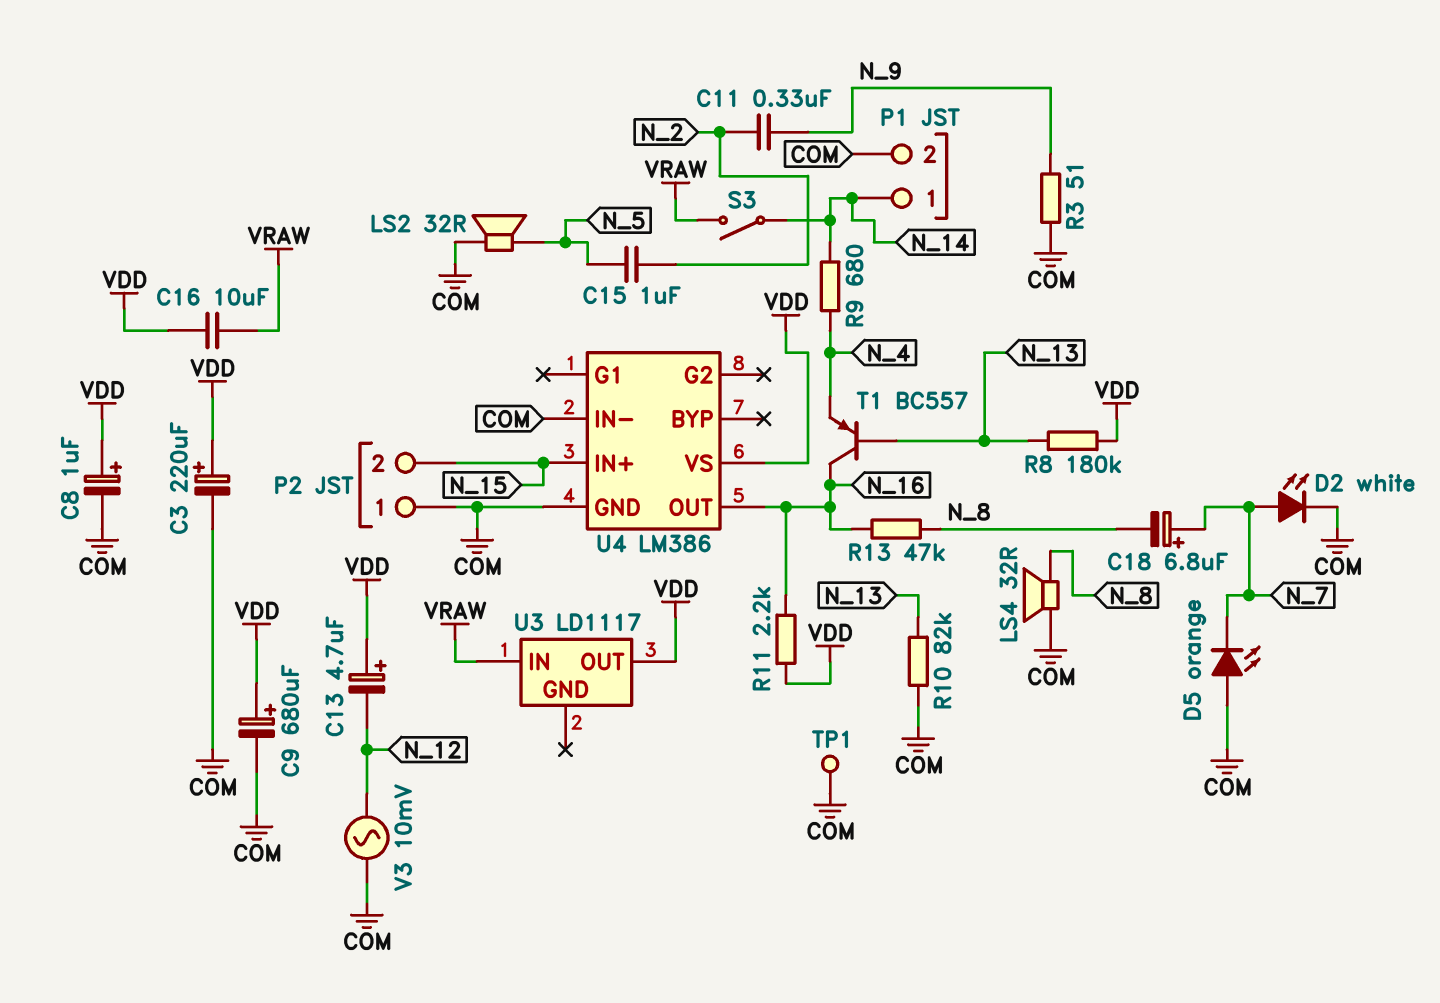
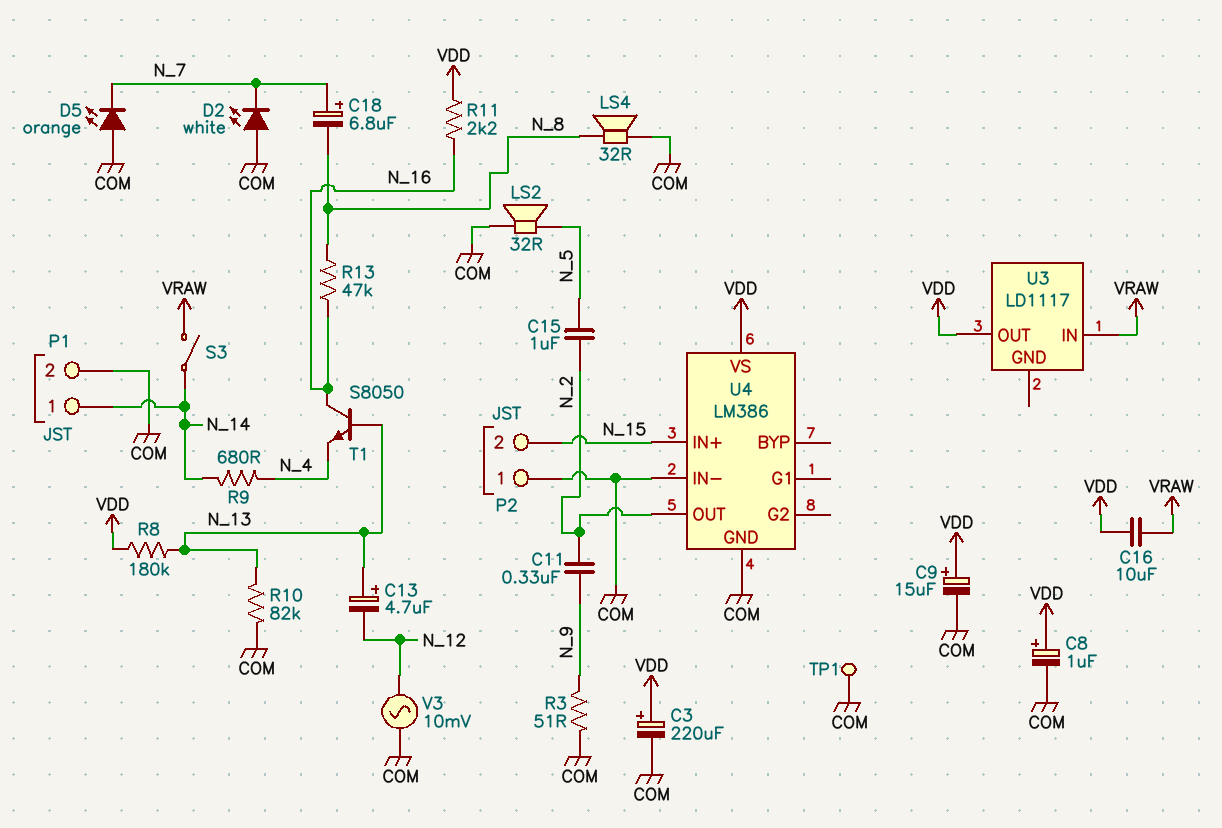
C9: 680uF (plus VDD, minus COM) -> 15uF (plus VDD, minus COM)
C13: 4.7uF (plus VDD, minus N_12) -> 4.7uF (plus N_13, minus N_12)
D2: LED white (A N_7, K COM) -> LED white (A COM, K N_7)
T1: PNP BC557 (B N_13, C N_16, E N_4) -> NPN S8050 (B N_13, C N_16, E N_4)
U4 pin OUT: N_16 -> N_2

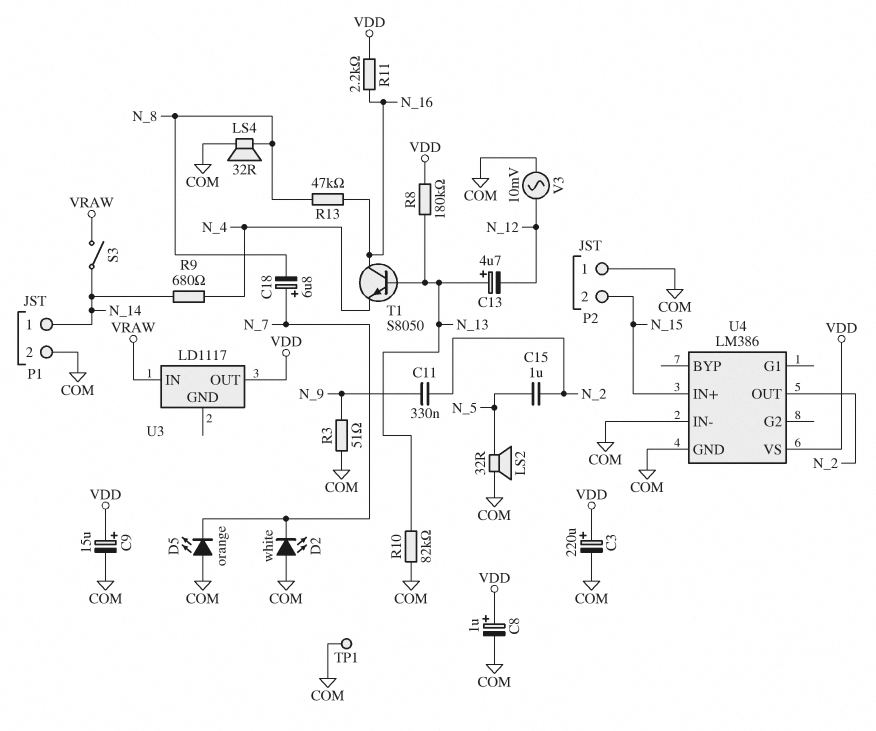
C16: 10uF (VDD, VRAW) -> none

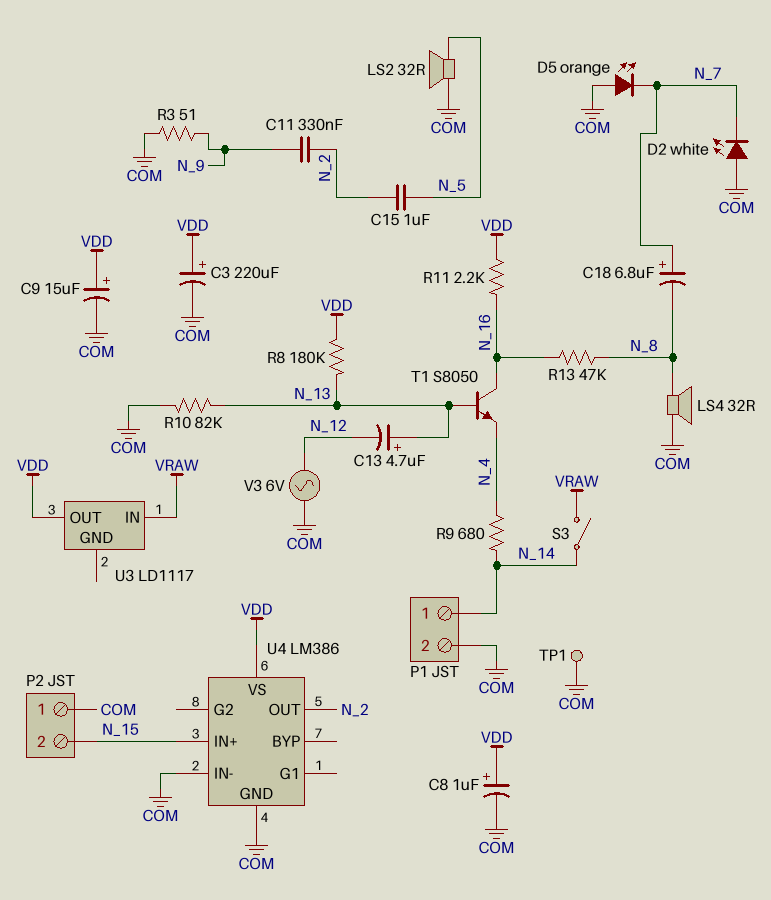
V3: AC 10mV (COM, N_12) -> AC 6V (COM, N_12)

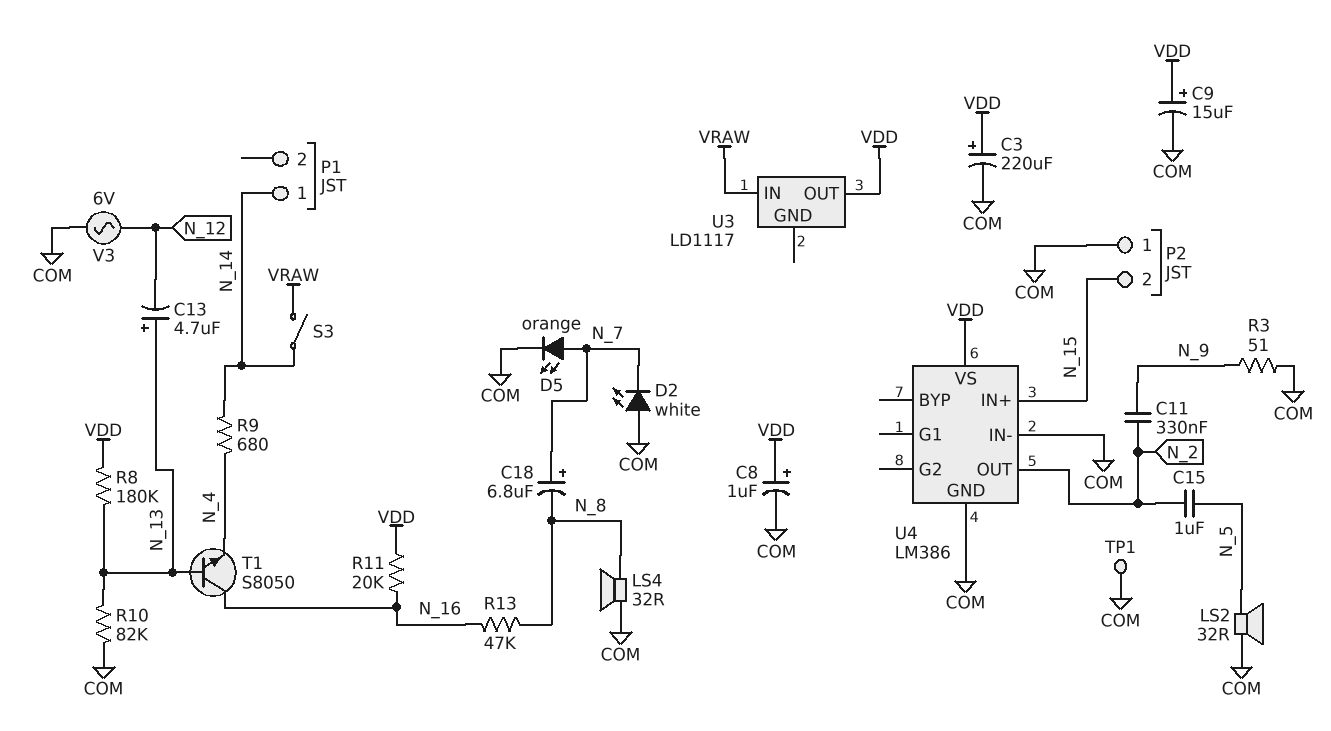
D5: LED orange (A COM, K N_7) -> LED orange (A N_7, K COM)
P1 pin 2: COM -> none
R11: 2.2k (N_16, VDD) -> 20k (N_16, VDD)

